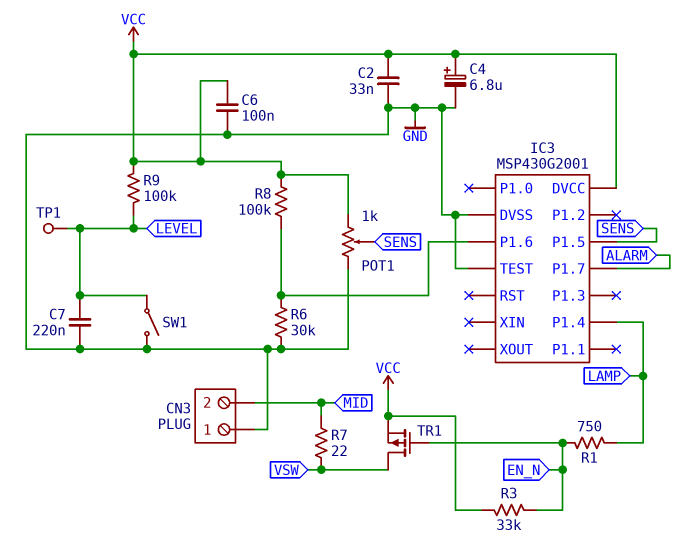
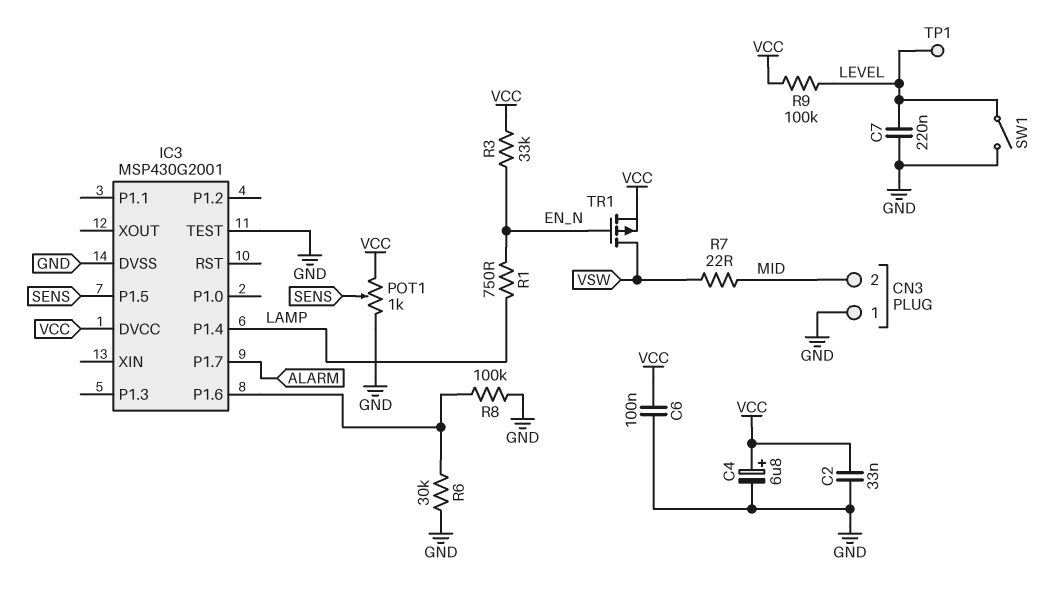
R8: 100k (IC3/P1.6, VCC) -> 100k (GND, IC3/P1.6)

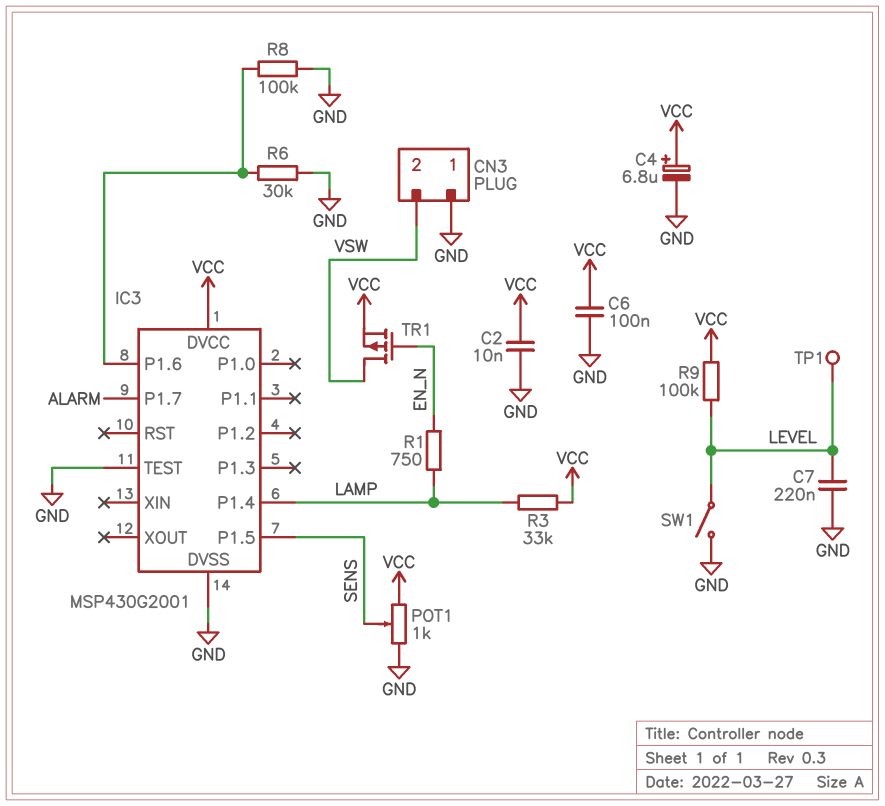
C2: 33nF (GND, VCC) -> 10nF (GND, VCC)
CN3 pin 2: MID -> VSW
R3: 33k (EN_N, VCC) -> 33k (LAMP, VCC)
R7: 22 (MID, VSW) -> none

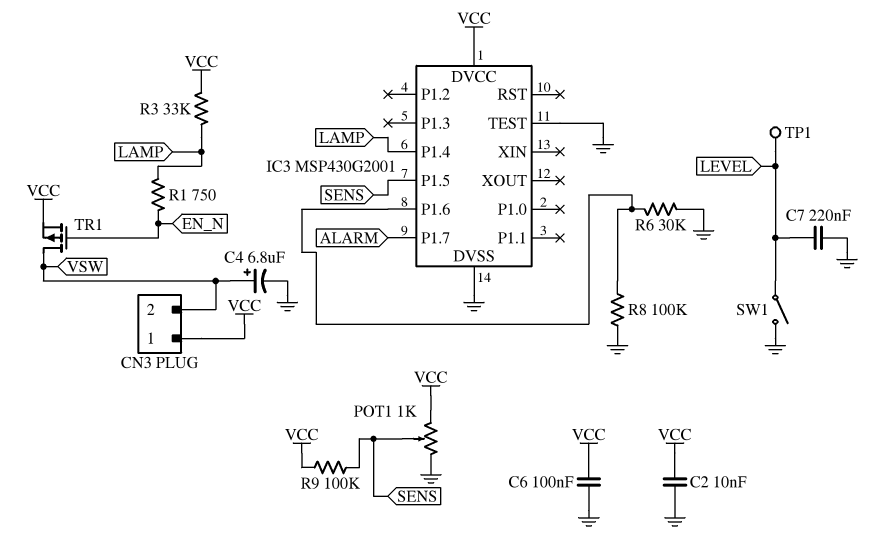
C4: 6.8uF (plus VCC, minus GND) -> 6.8uF (plus VSW, minus GND)
CN3 pin 1: GND -> VCC
R9: 100k (LEVEL, VCC) -> 100k (SENS, VCC)

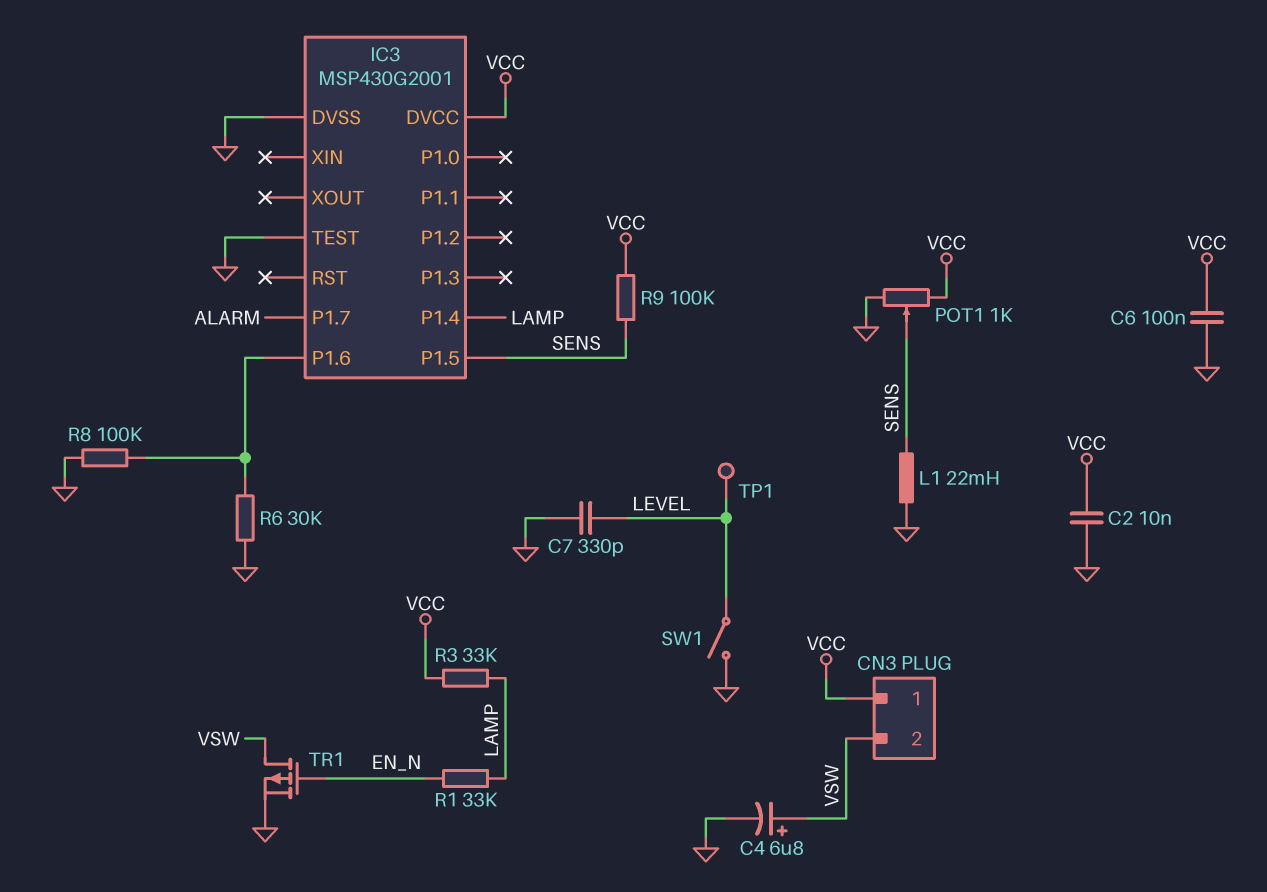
C7: 220nF (GND, LEVEL) -> 330pF (GND, LEVEL)
L1: none -> 22mH (GND, SENS)
R1: 750 (EN_N, LAMP) -> 33k (EN_N, LAMP)
TR1: PMOS (G EN_N, D VSW, S VCC) -> PMOS (G EN_N, D VSW, S GND)

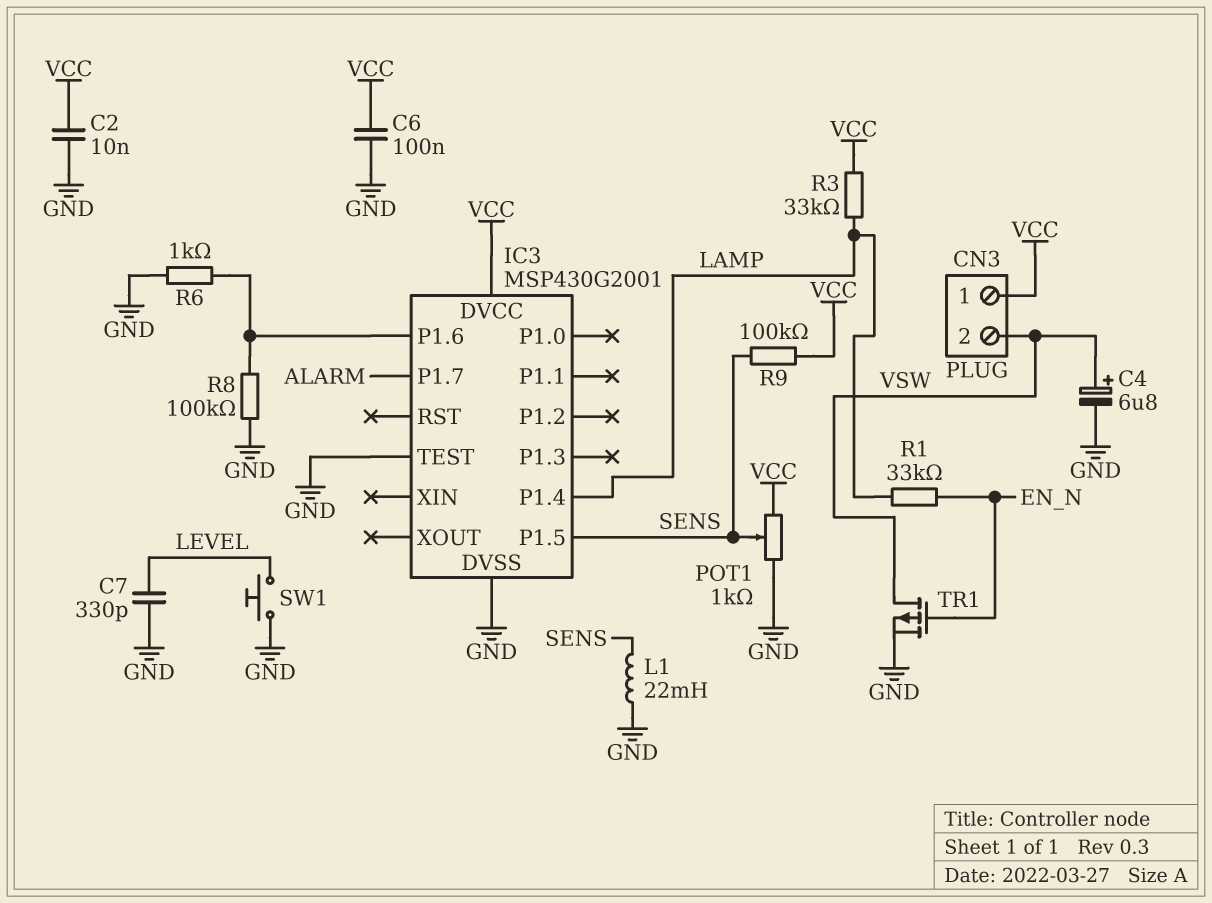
R6: 30k (GND, IC3/P1.6) -> 1k (GND, IC3/P1.6)
SW1: switch (GND, LEVEL) -> button (GND, LEVEL)
TP1: test point (LEVEL) -> none

